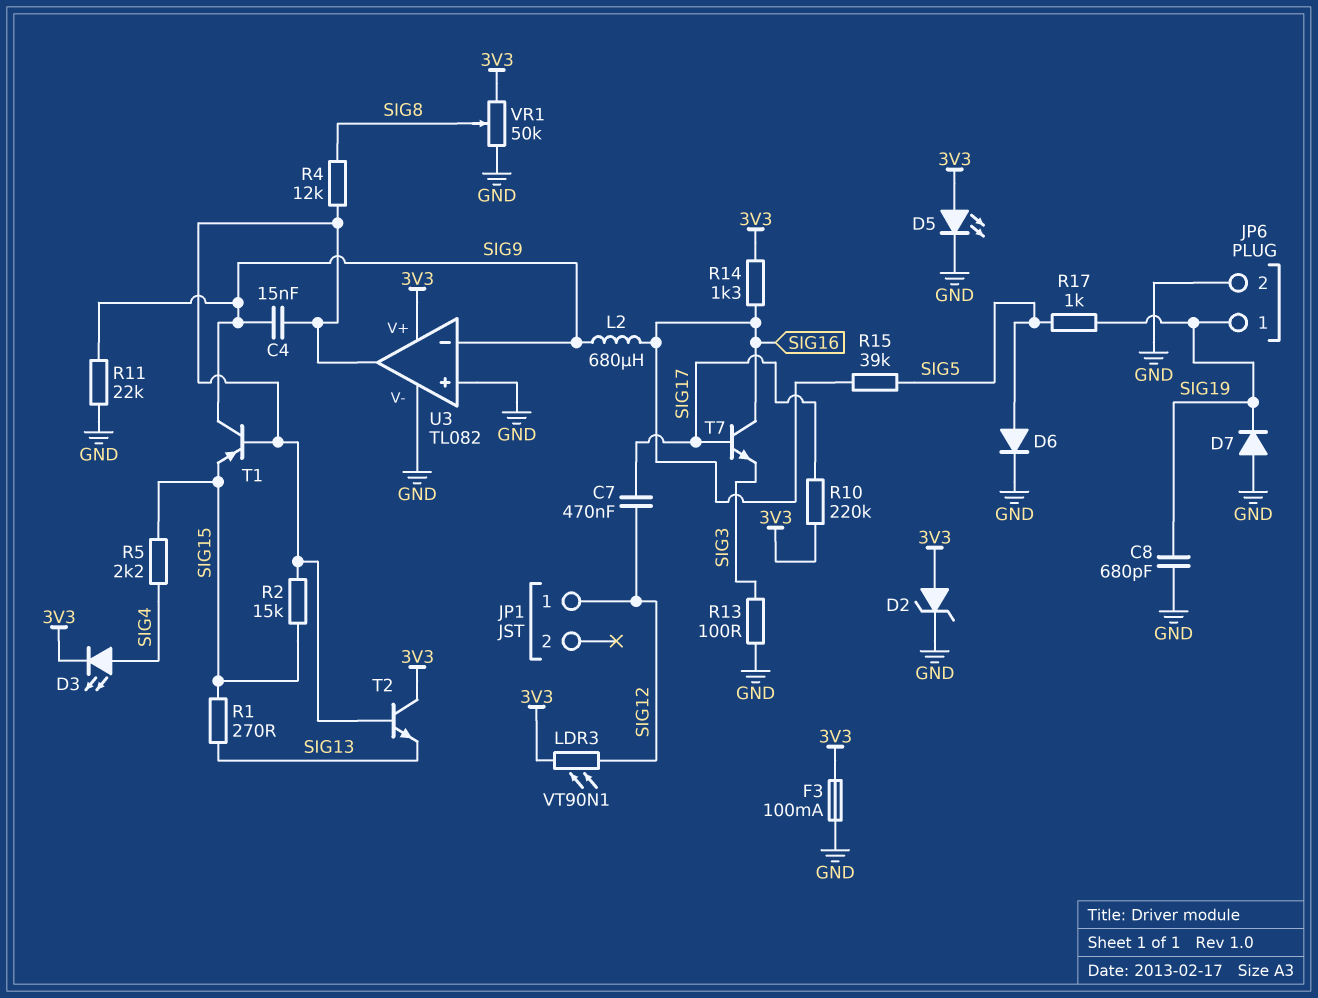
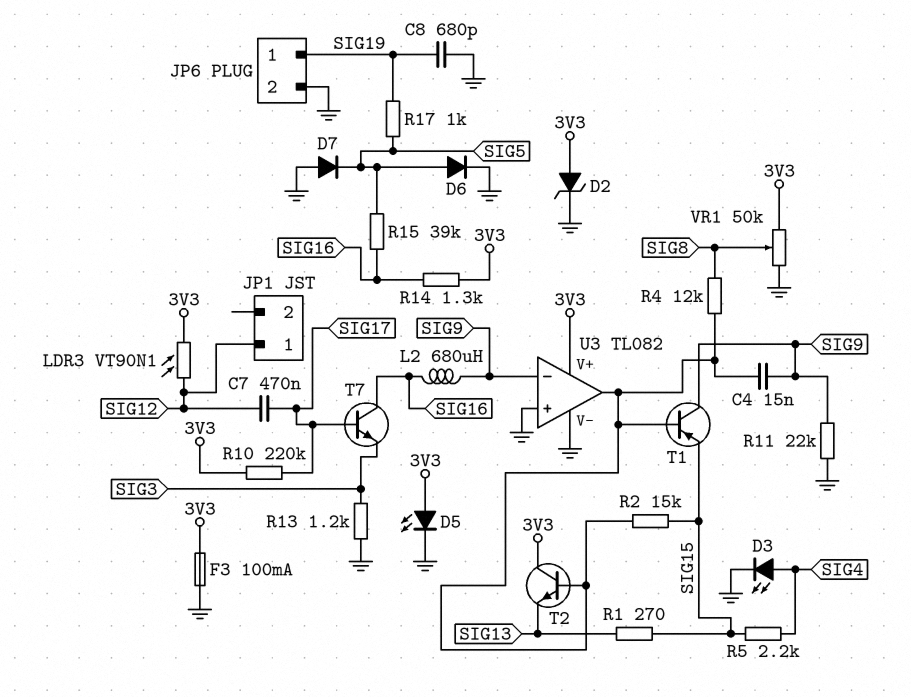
D3: LED (A SIG4, K 3V3) -> LED (A SIG4, K GND)
D7: diode (A GND, K SIG19) -> diode (A GND, K SIG5)
R13: 100 (GND, SIG3) -> 1.2k (GND, SIG3)

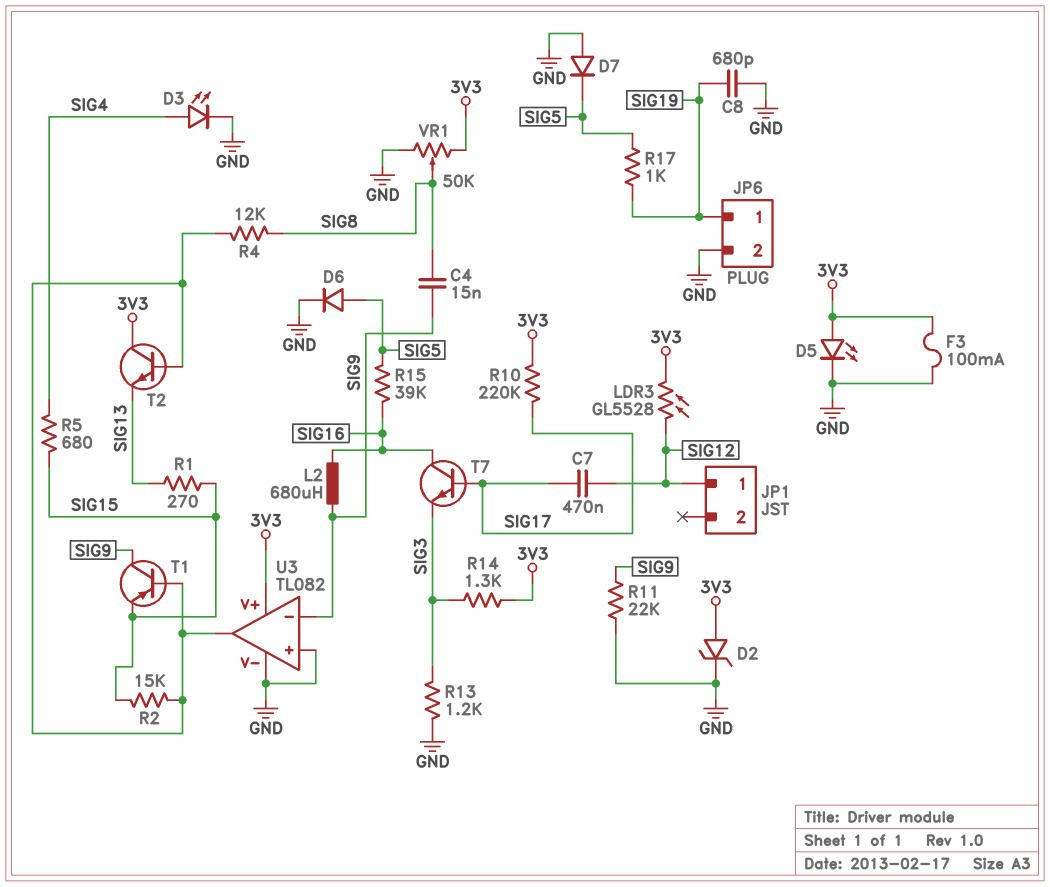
C4: 15nF (SIG9, U3/out) -> 15nF (SIG8, SIG9)
LDR3: VT90N1 (3V3, SIG12) -> GL5528 (3V3, SIG12)
R5: 2.2k (SIG4, SIG15) -> 680 (SIG4, SIG15)
R14: 1.3k (3V3, SIG16) -> 1.3k (3V3, SIG3)

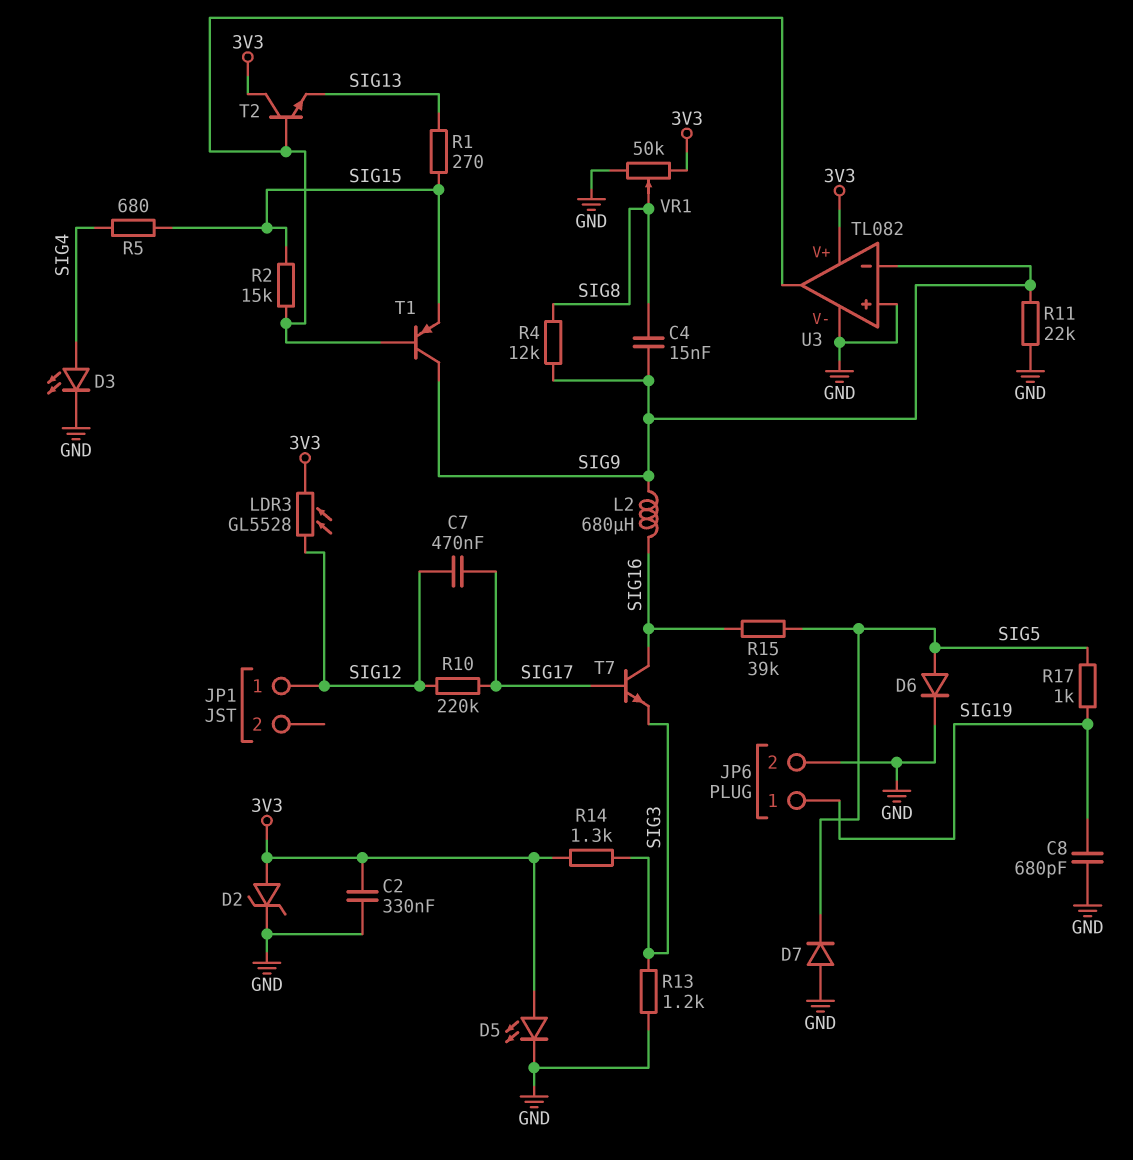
C2: none -> 330nF (3V3, GND)
F3: 100mA (3V3, GND) -> none
R4: 12k (SIG8, U3/out) -> 12k (SIG8, SIG9)
R10: 220k (3V3, SIG17) -> 220k (SIG12, SIG17)

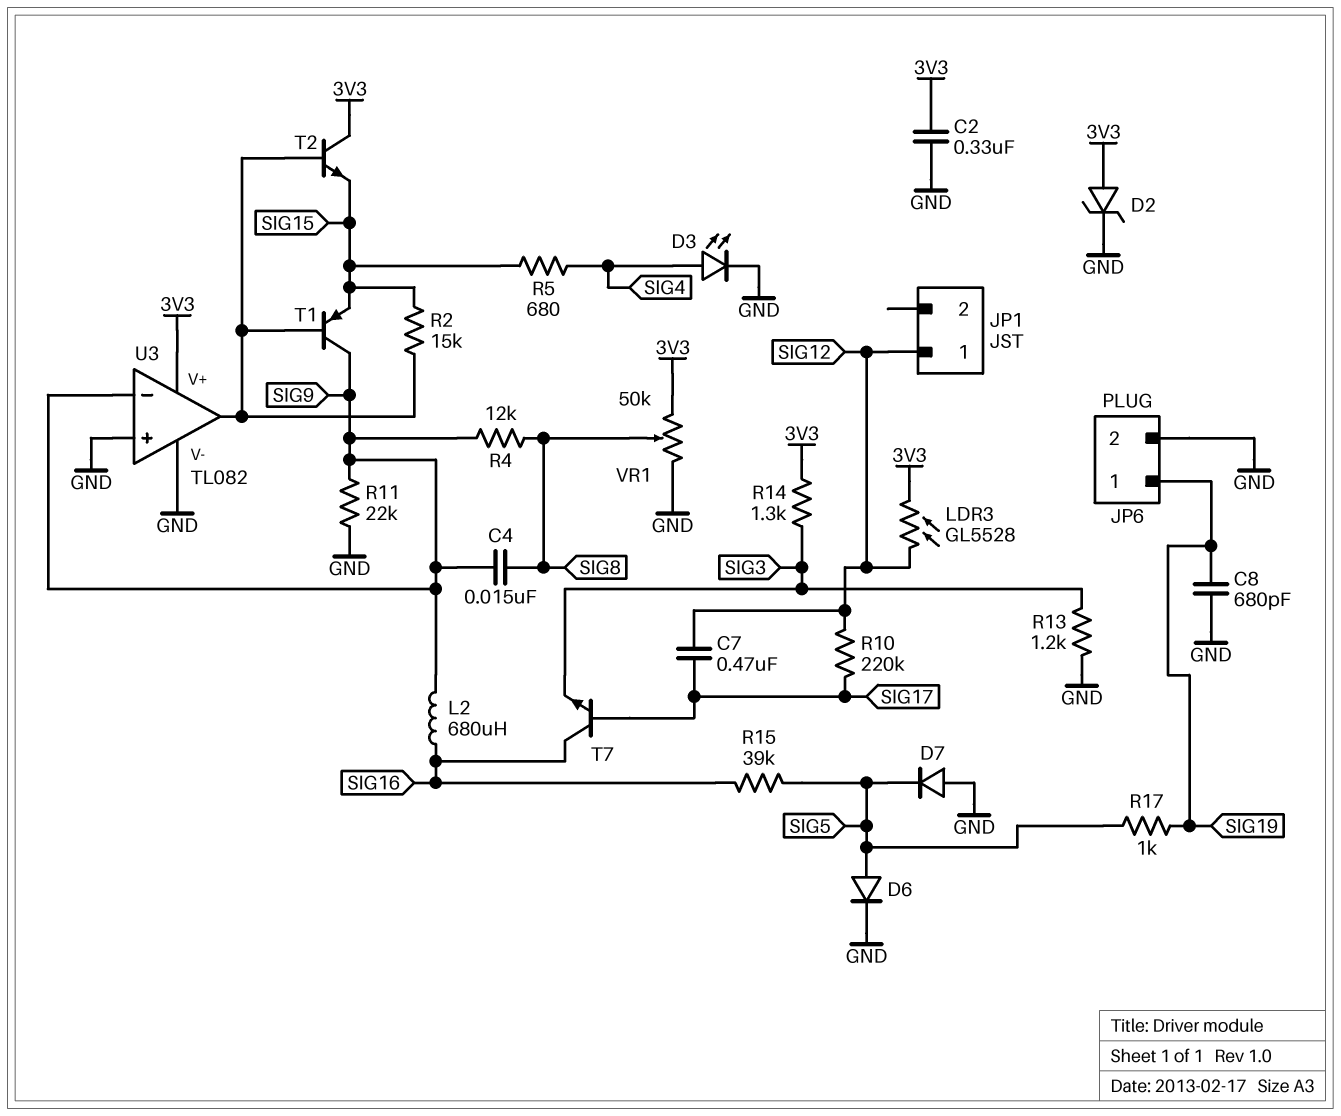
D5: LED (A 3V3, K GND) -> none
R1: 270 (SIG13, SIG15) -> none
T2: NPN (B U3/out, C 3V3, E SIG13) -> NPN (B U3/out, C 3V3, E SIG15)

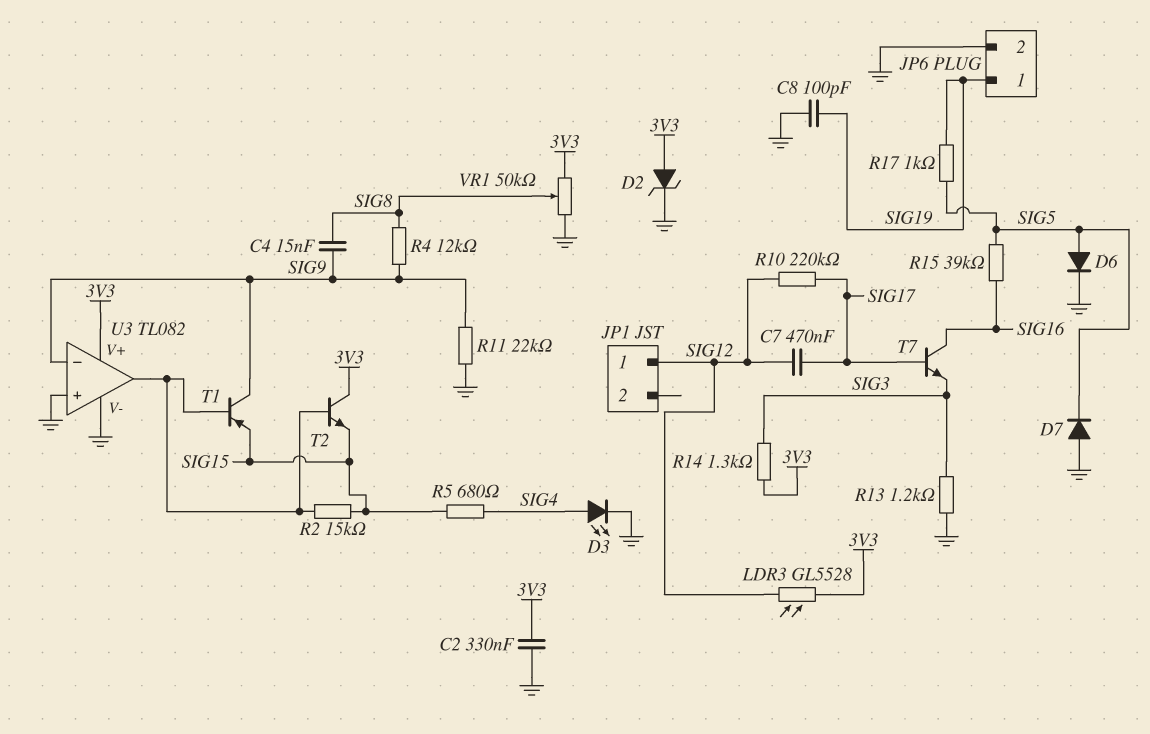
C8: 680pF (GND, SIG19) -> 100pF (GND, SIG19)
L2: 680uH (SIG9, SIG16) -> none

